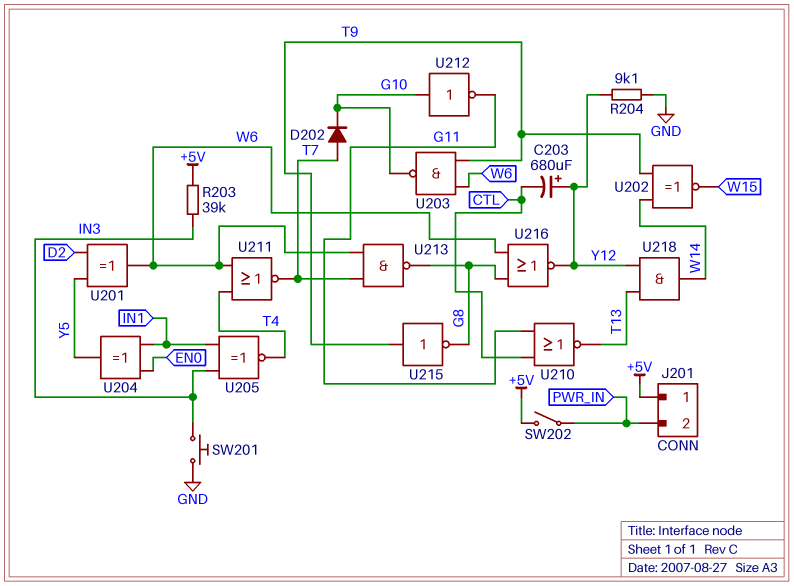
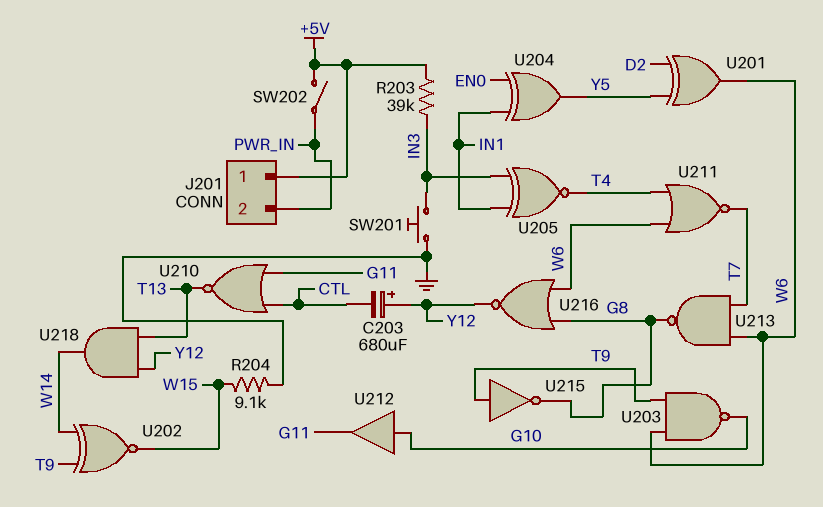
D202: diode (A T7, K G10) -> none
R204: 9.1k (GND, Y12) -> 9.1k (GND, W15)
U212: NOT (in G10, out G11) -> buffer (in G10, out G11)

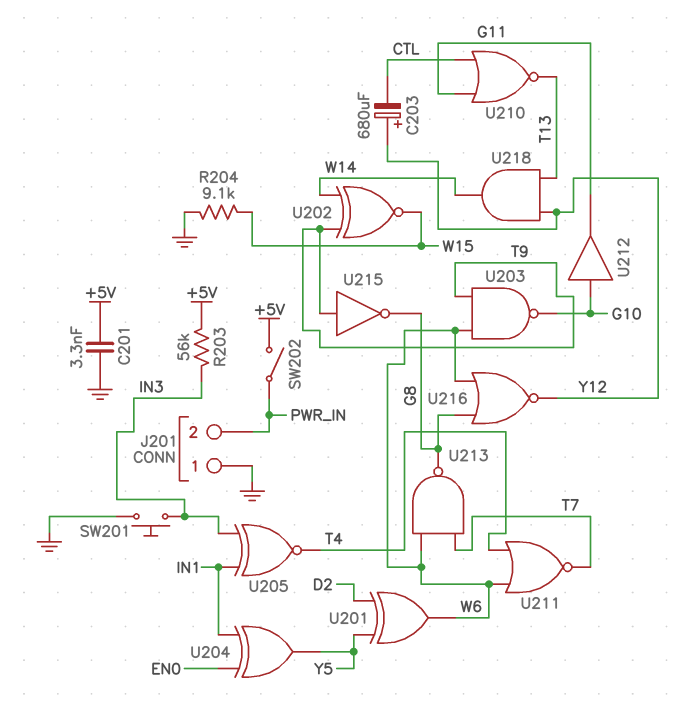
C201: none -> 3.3nF (+5V, GND)
J201 pin 1: +5V -> GND
R203: 39k (+5V, IN3) -> 56k (+5V, IN3)

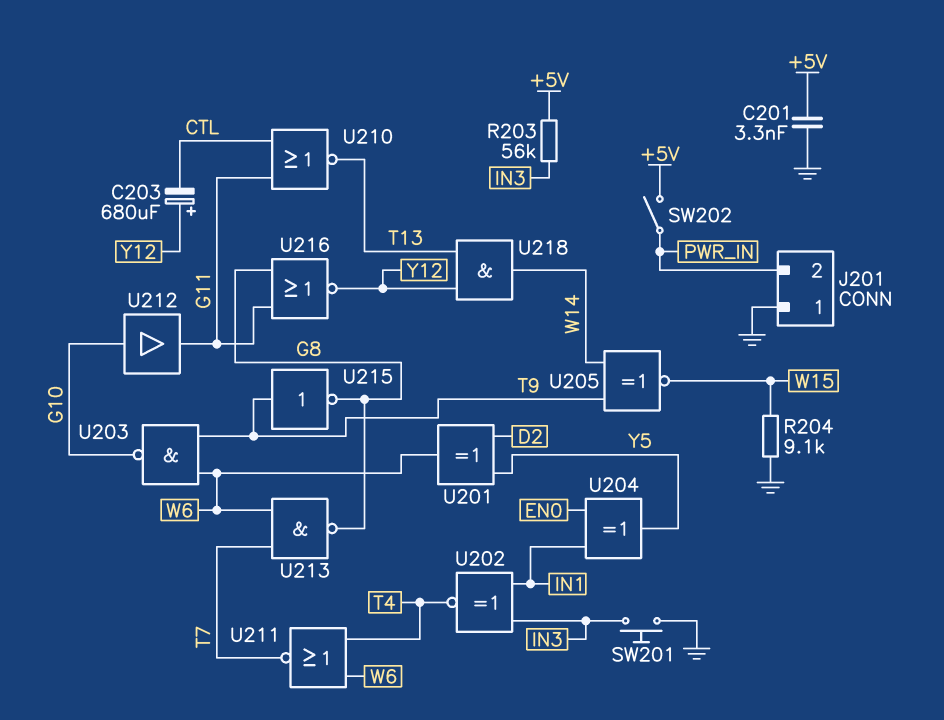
U202: XNOR (in T9, in W14, out W15) -> XNOR (in IN1, in IN3, out T4)
U205: XNOR (in IN1, in IN3, out T4) -> XNOR (in T9, in W14, out W15)
U216: NOR (in G8, in W6, out Y12) -> NOR (in G8, in G11, out Y12)

